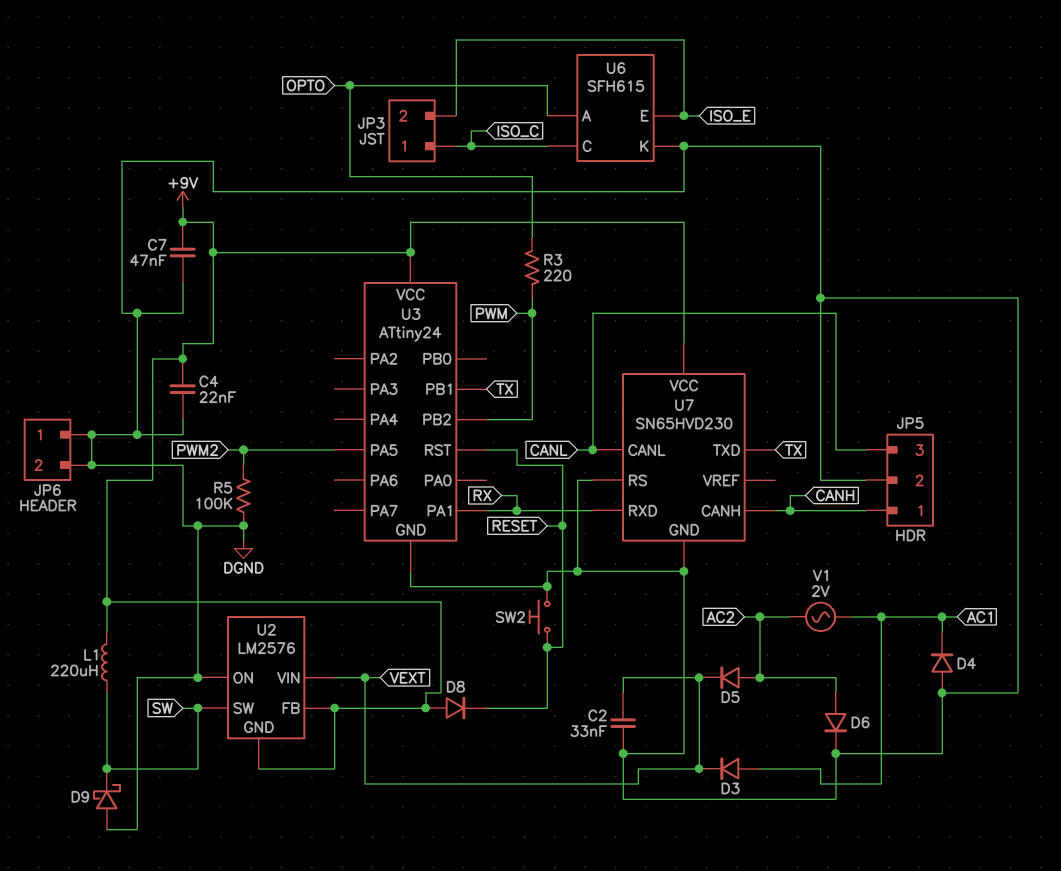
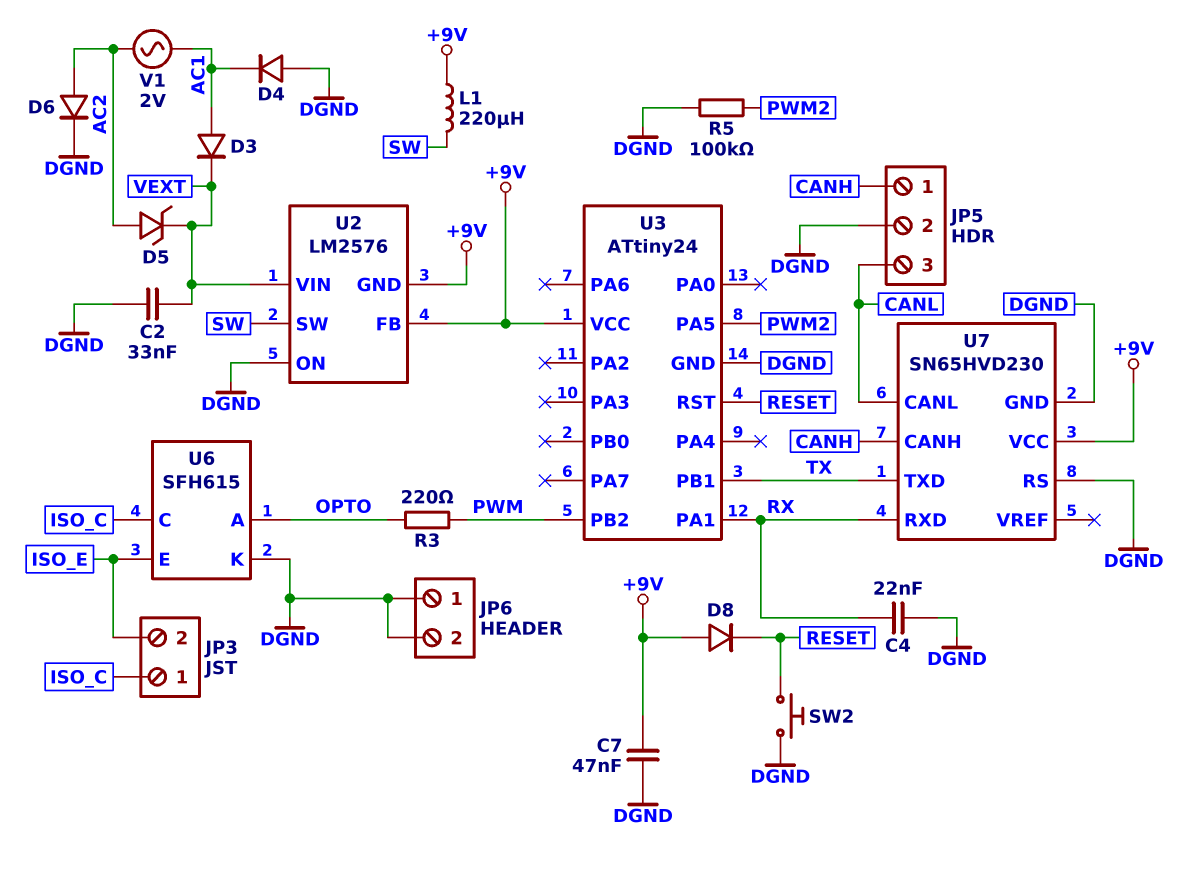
C4: 22nF (+9V, DGND) -> 22nF (DGND, RX)
D5: diode (A AC2, K VEXT) -> zener (A AC2, K VEXT)
D9: schottky (A DGND, K SW) -> none

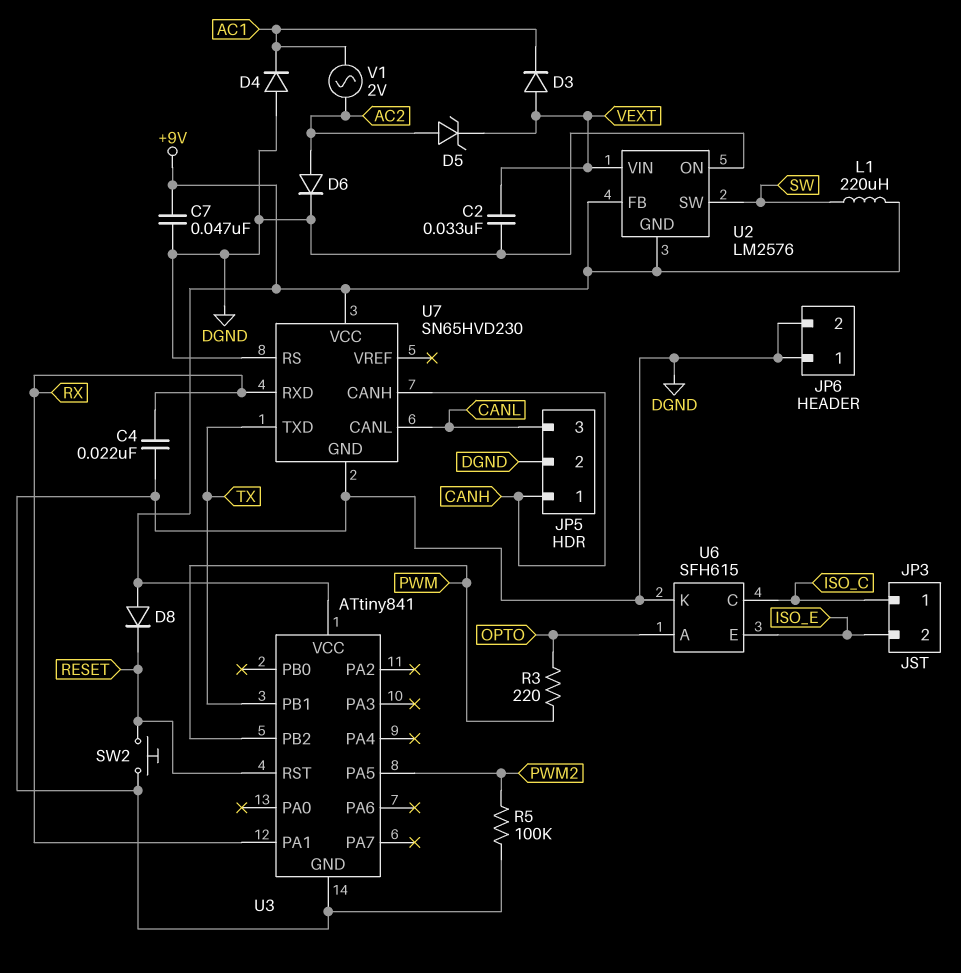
D3: diode (A AC1, K VEXT) -> diode (A VEXT, K AC1)
U3: ATtiny24 -> ATtiny841

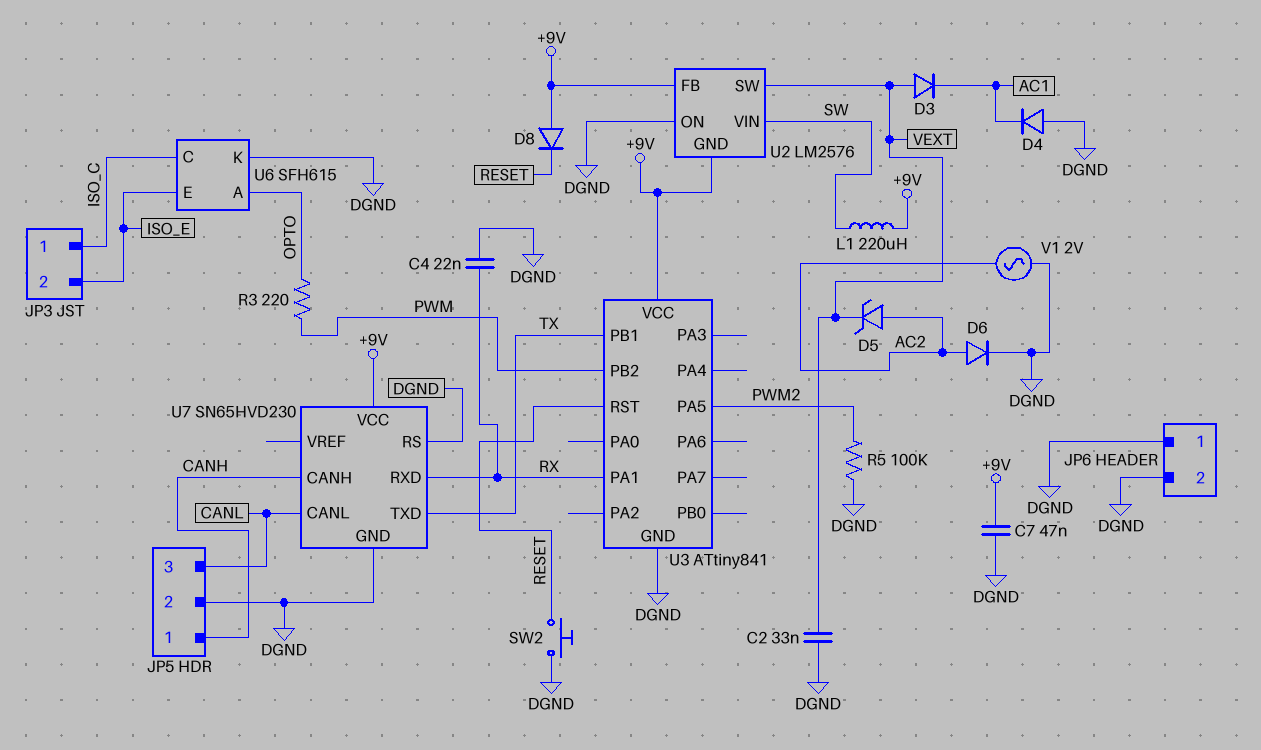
U2 pin SW: SW -> VEXT
U2 pin VIN: VEXT -> SW
V1: AC 2V (AC1, AC2) -> AC 2V (AC2, DGND)

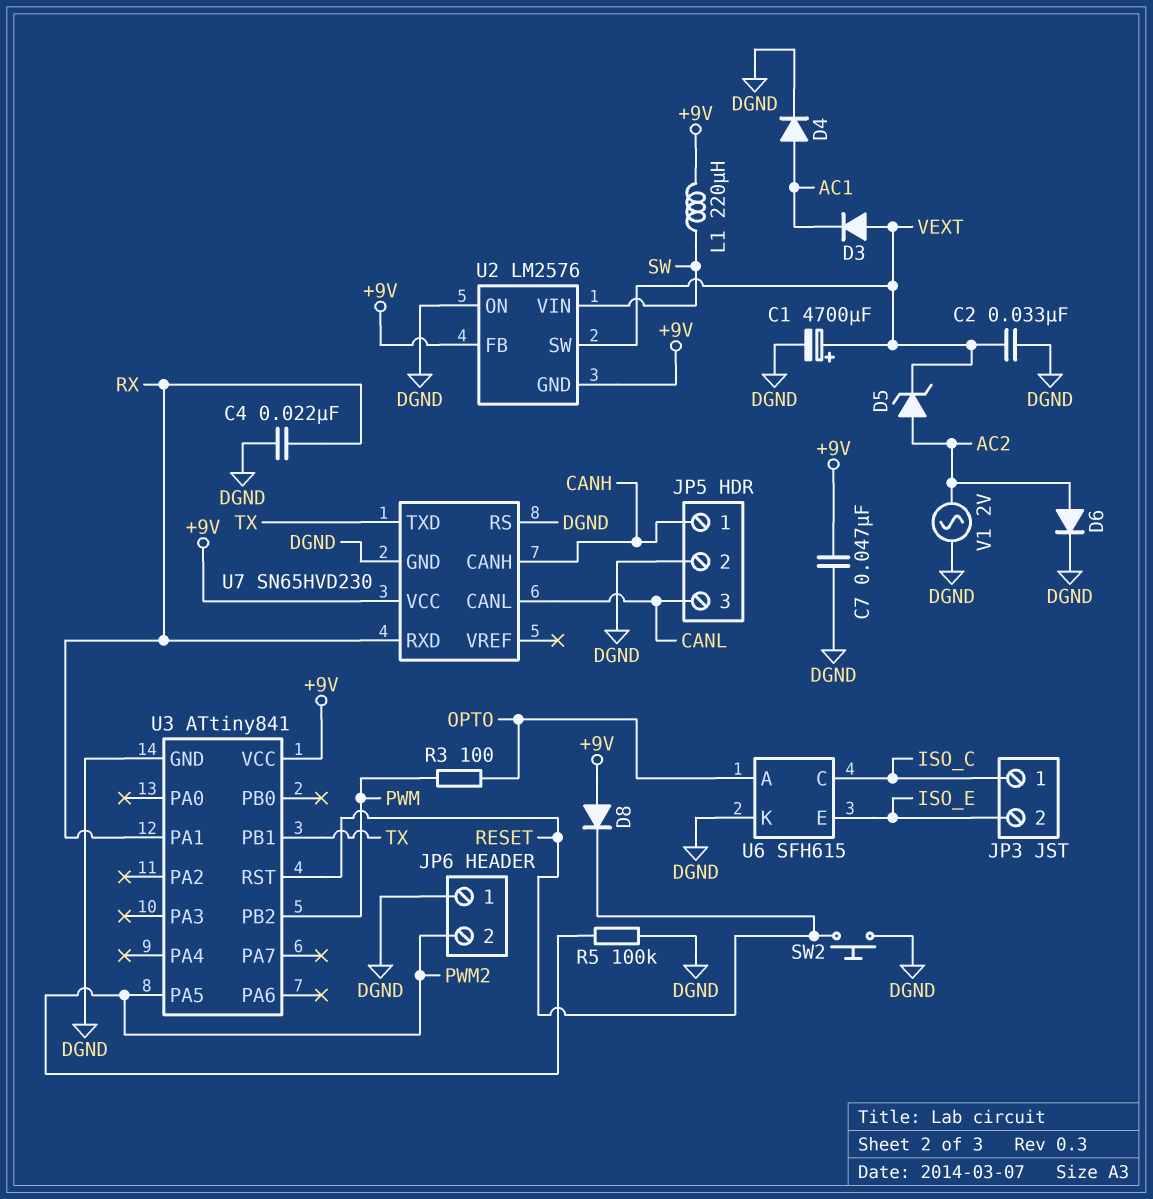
C1: none -> 4700uF (plus VEXT, minus DGND)
D4: diode (A DGND, K AC1) -> diode (A AC1, K DGND)
JP6 pin 2: DGND -> PWM2
R3: 220 (OPTO, PWM) -> 100 (OPTO, PWM)

